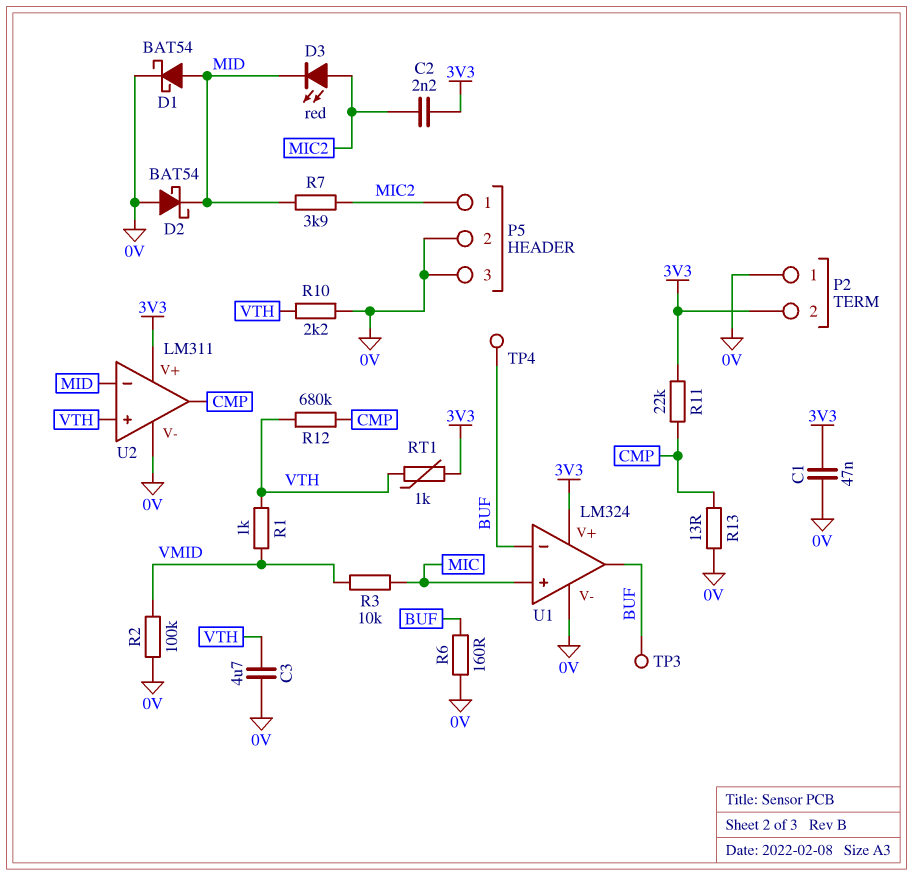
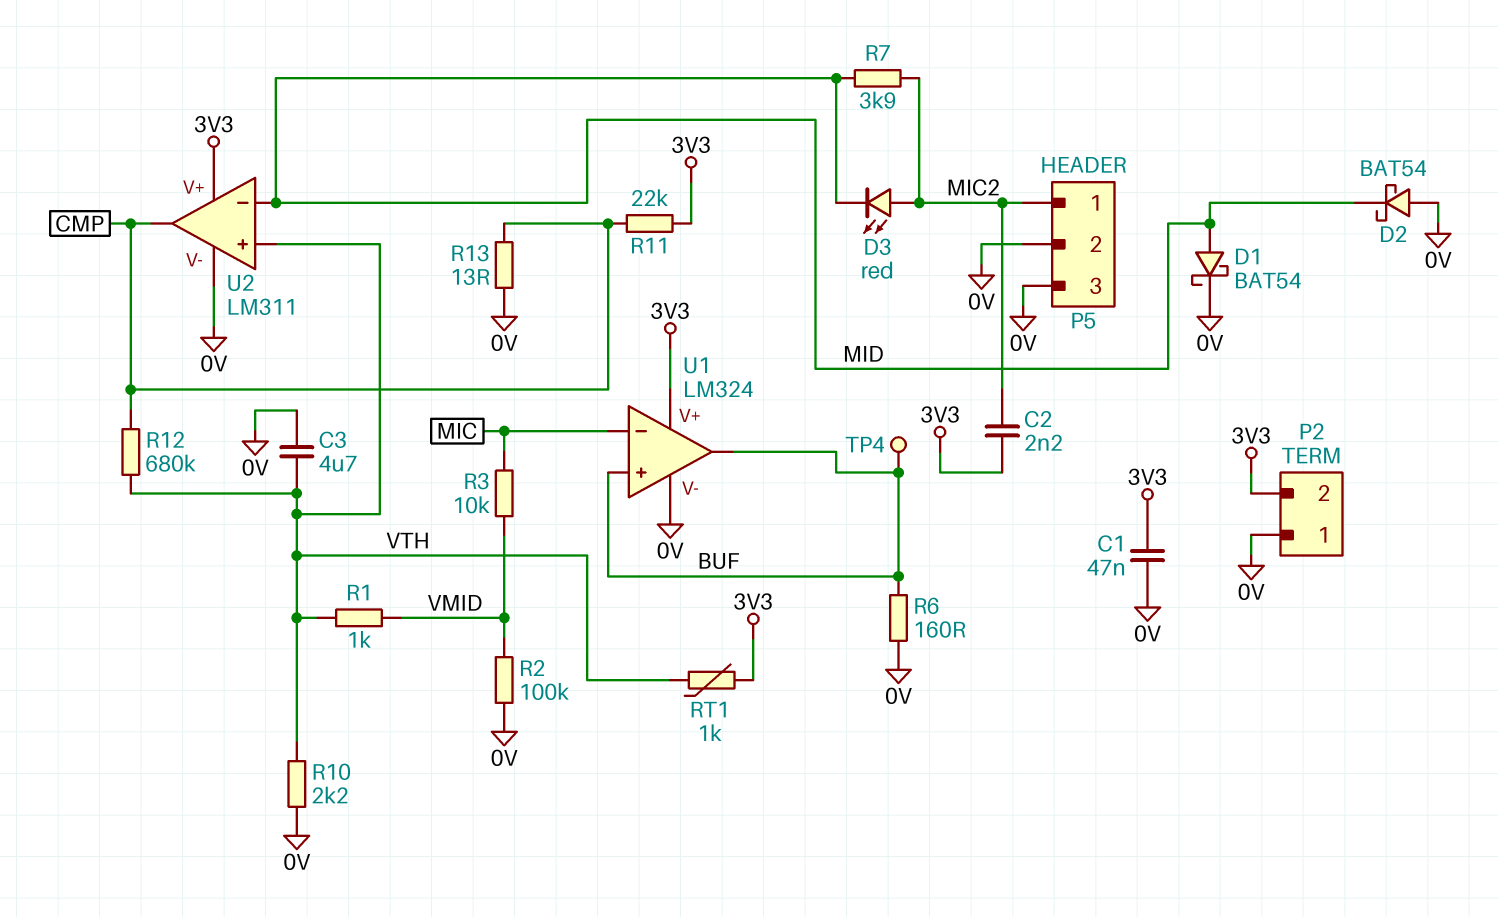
TP3: test point (BUF) -> none
U1 pin in+: MIC -> BUF
U1 pin in-: BUF -> MIC

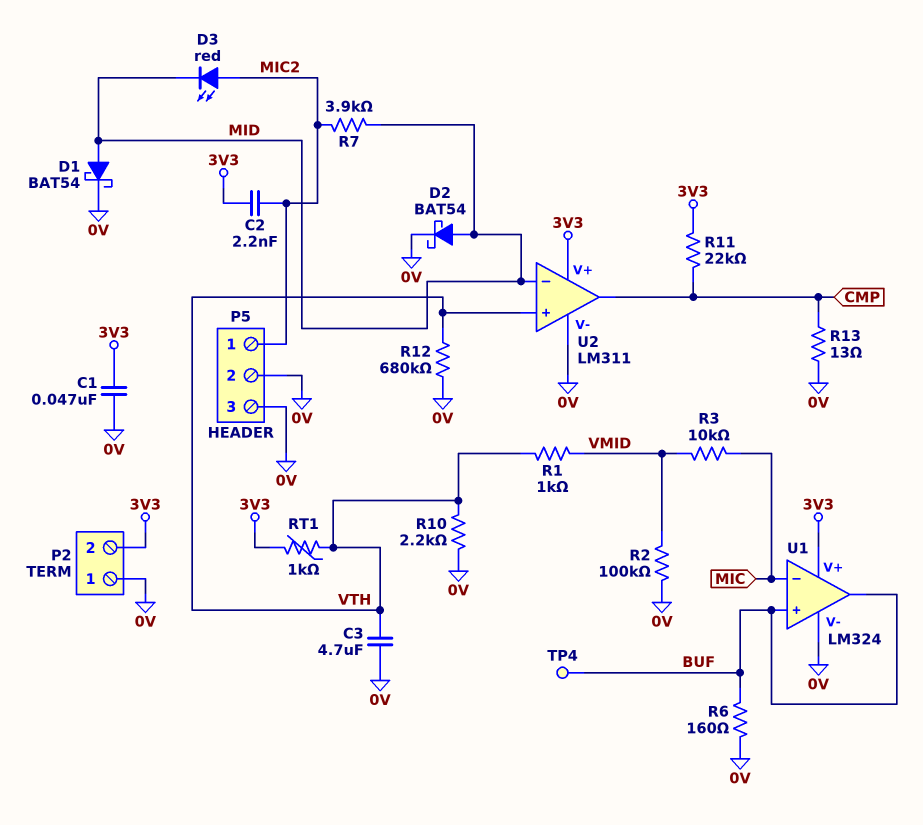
D2: schottky BAT54 (A 0V, K MID) -> schottky BAT54 (A MID, K 0V)
R12: 680k (CMP, VTH) -> 680k (0V, VTH)

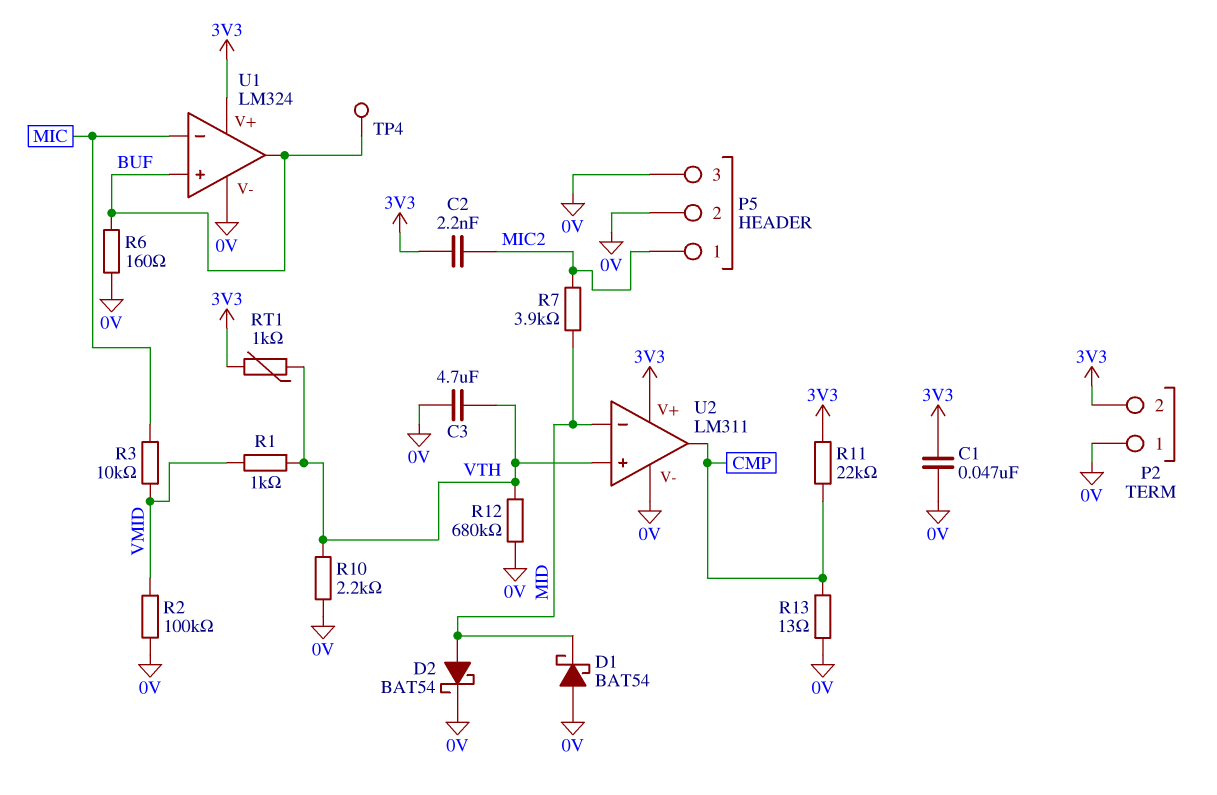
D1: schottky BAT54 (A MID, K 0V) -> schottky BAT54 (A 0V, K MID)
D3: LED red (A MIC2, K MID) -> none

